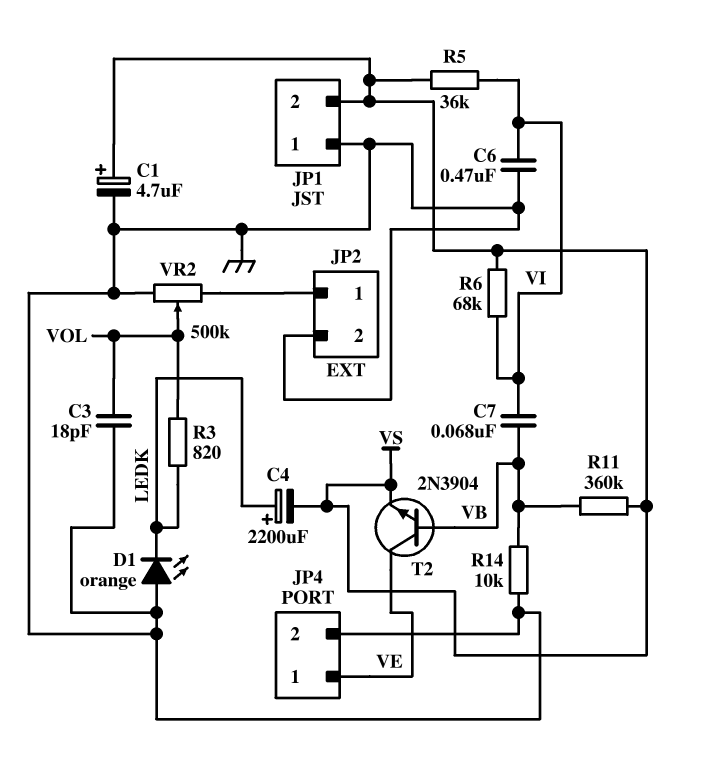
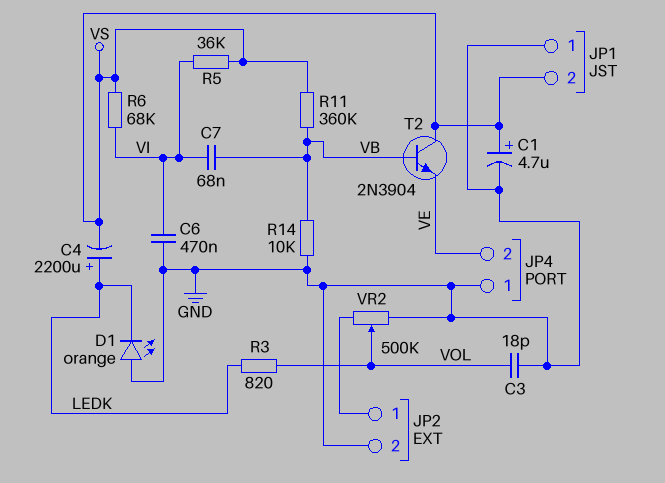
JP4 pin 1: VE -> GND
JP4 pin 2: GND -> VE
T2: NPN 2N3904 (B VB, C VE, E VS) -> NPN 2N3904 (B VB, C VS, E VE)

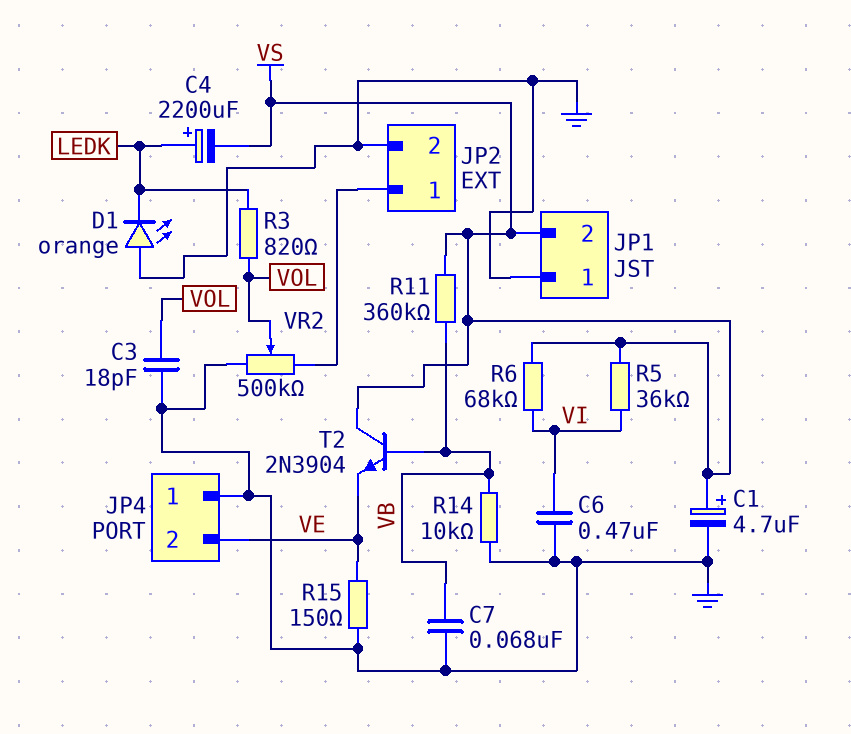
C7: 68nF (VB, VI) -> 68nF (GND, VB)
R15: none -> 150 (GND, VE)

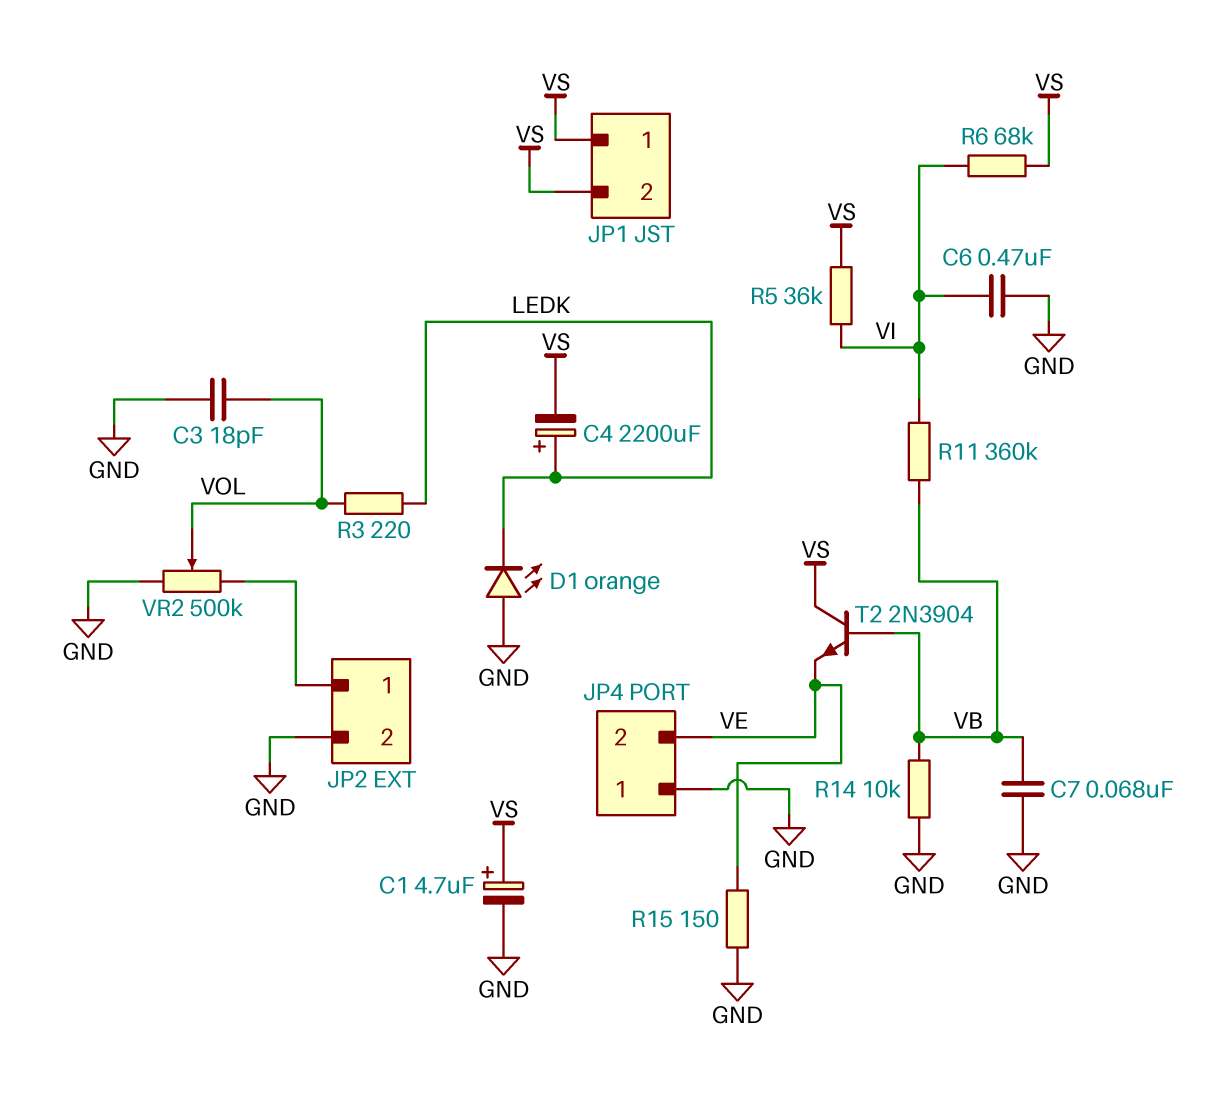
JP1 pin 1: GND -> VS
R3: 820 (LEDK, VOL) -> 220 (LEDK, VOL)
R11: 360k (VB, VS) -> 360k (VB, VI)

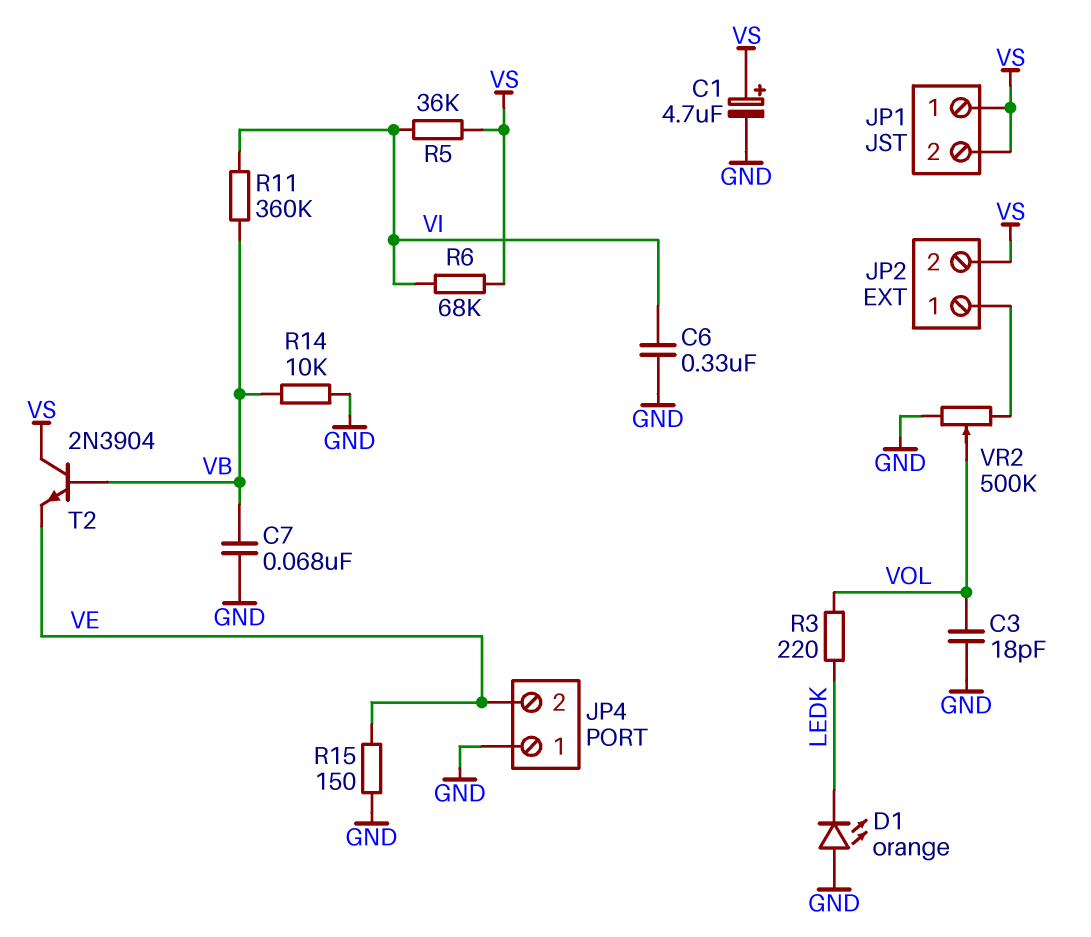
C4: 2200uF (plus LEDK, minus VS) -> none
C6: 470nF (GND, VI) -> 330nF (GND, VI)
JP2 pin 2: GND -> VS

